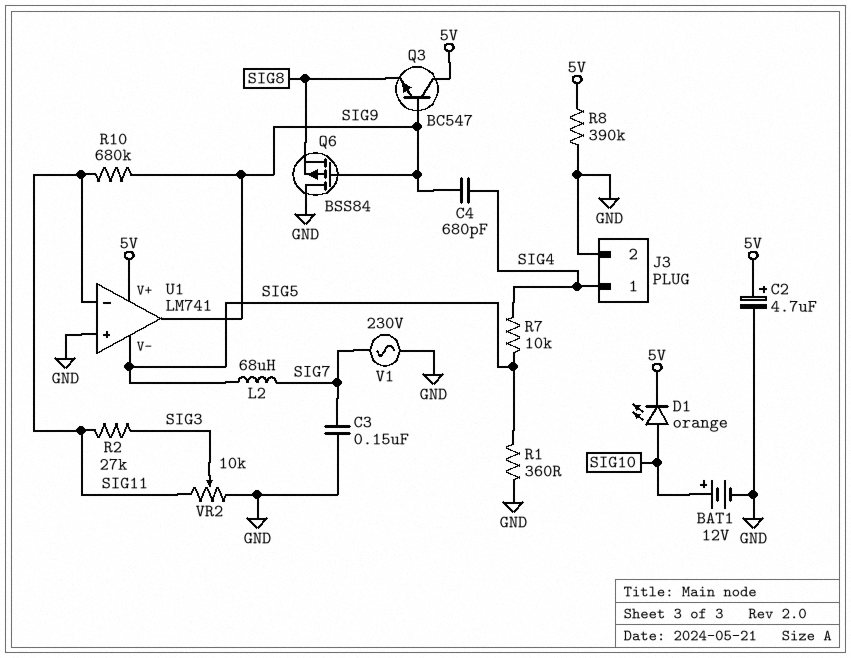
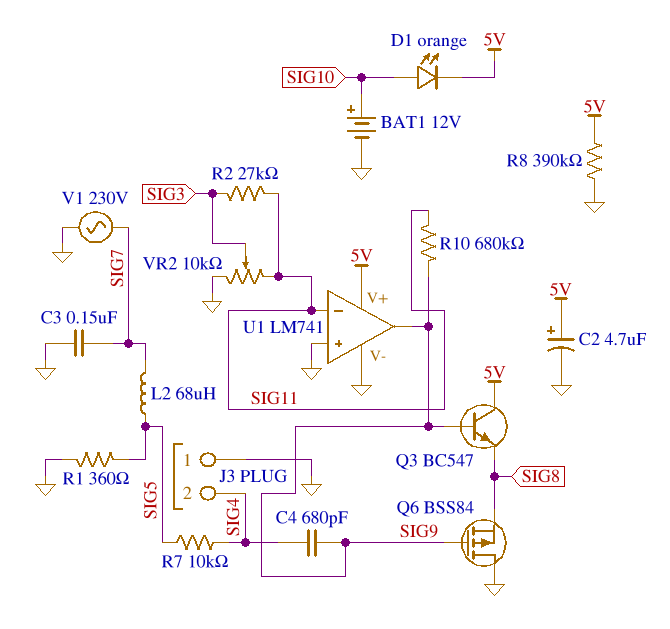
J3 pin 1: SIG4 -> GND
J3 pin 2: GND -> SIG4
U1 pin V-: SIG5 -> GND

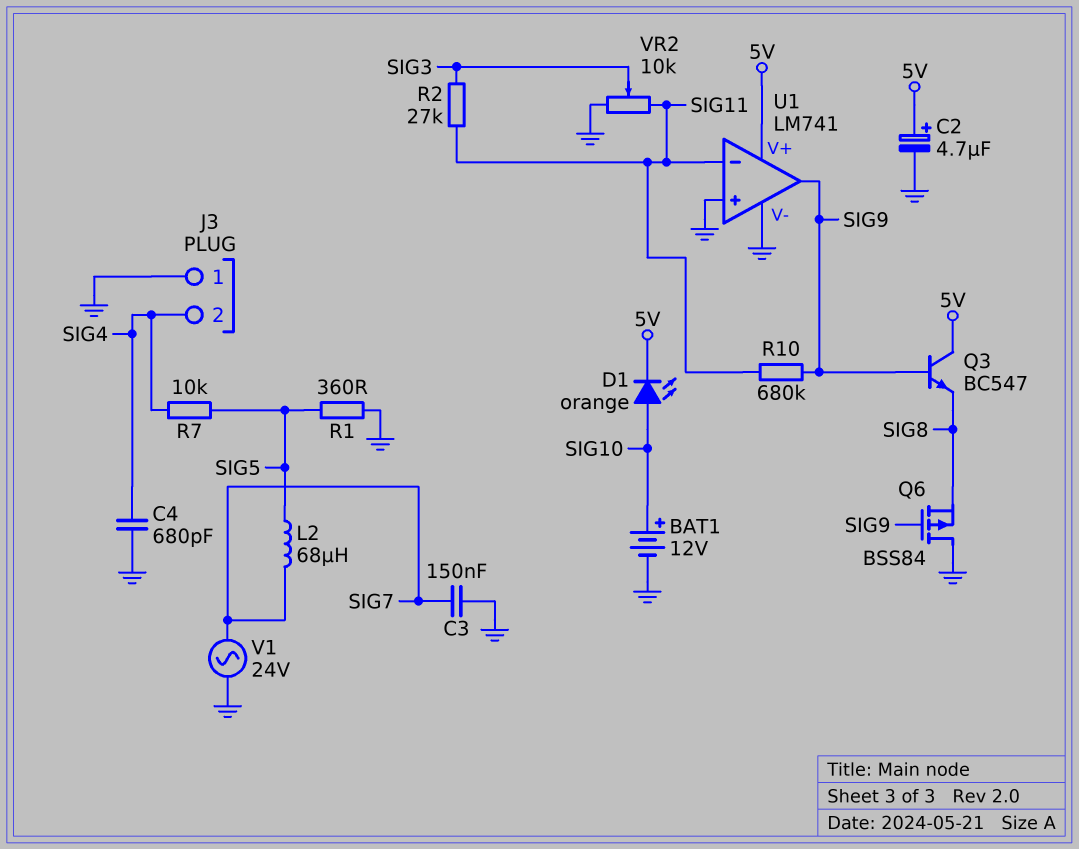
C4: 680pF (SIG4, SIG9) -> 680pF (GND, SIG4)
R8: 390k (5V, GND) -> none
V1: AC 230V (GND, SIG7) -> AC 24V (GND, SIG7)

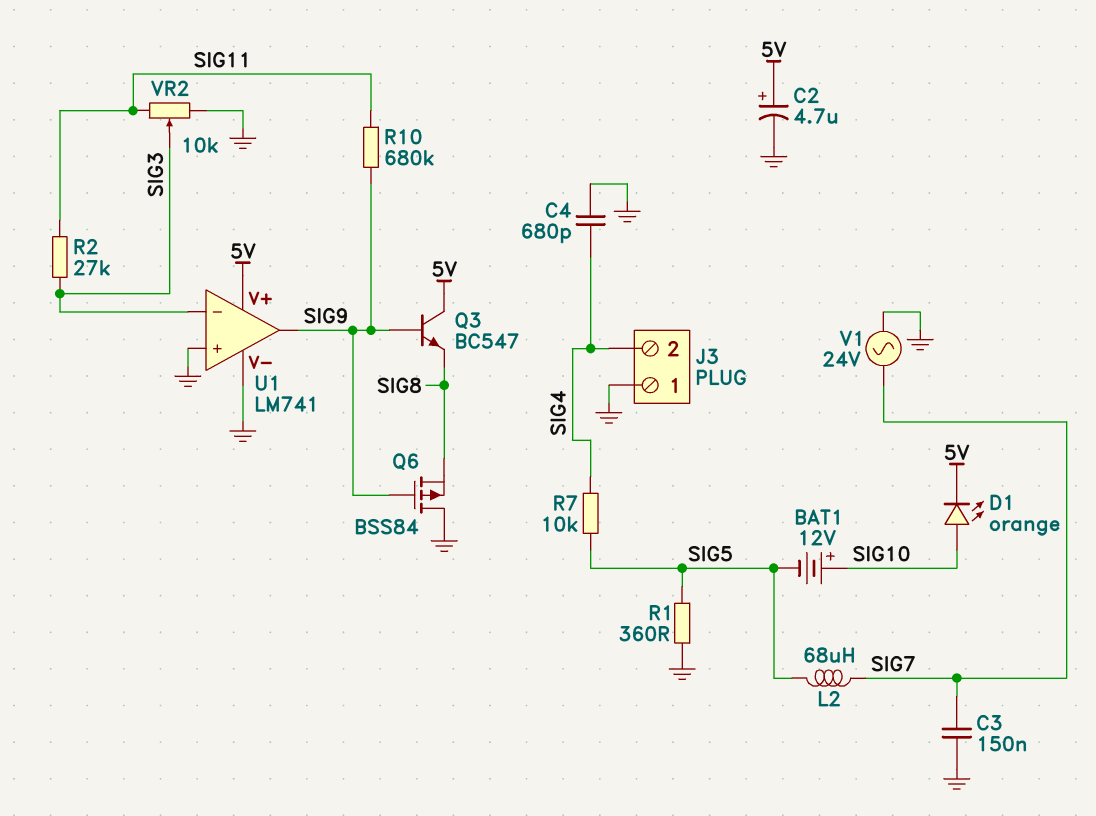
BAT1: 12V (plus SIG10, minus GND) -> 12V (plus SIG10, minus SIG5)
U1 pin in-: SIG11 -> SIG3

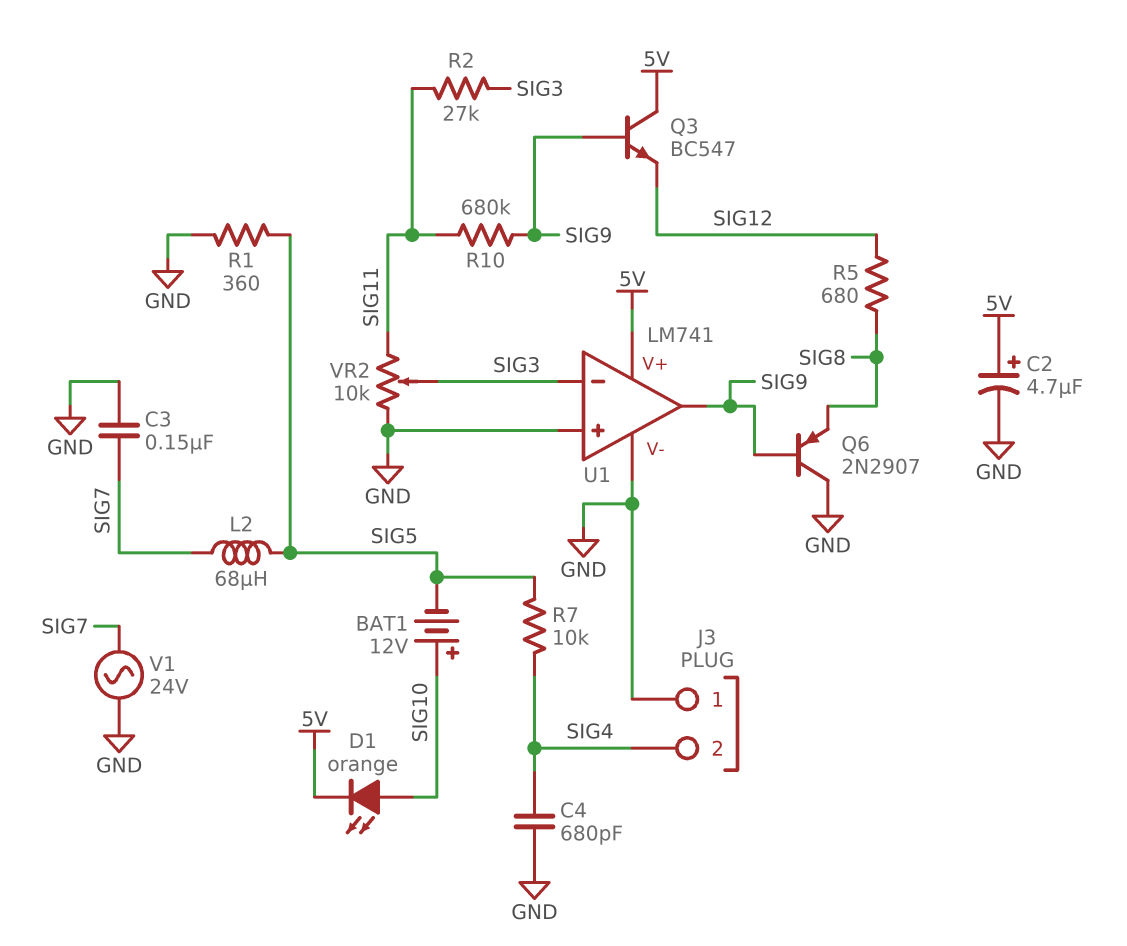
Q3: NPN BC547 (B SIG9, C 5V, E SIG8) -> NPN BC547 (B SIG9, C 5V, E SIG12)
Q6: PMOS BSS84 (G SIG9, D GND, S SIG8) -> PNP 2N2907 (B SIG9, C GND, E SIG8)
R5: none -> 680 (SIG8, SIG12)

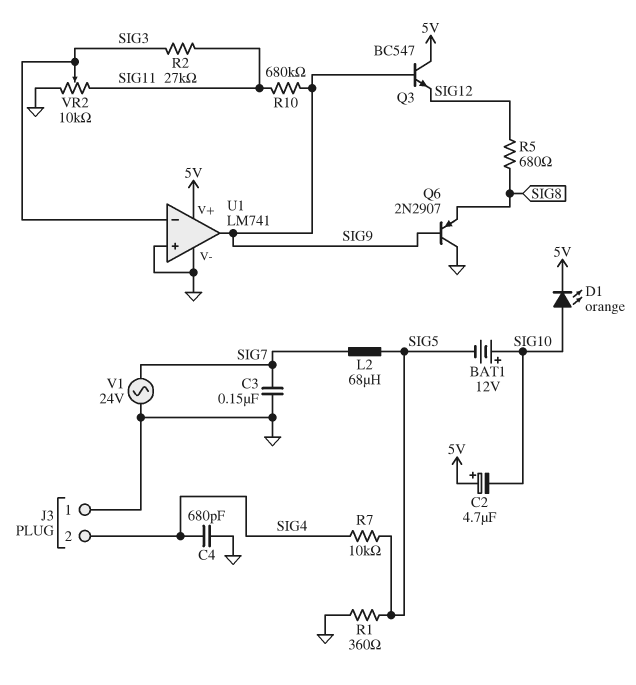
C2: 4.7uF (plus 5V, minus GND) -> 4.7uF (plus 5V, minus SIG10)

